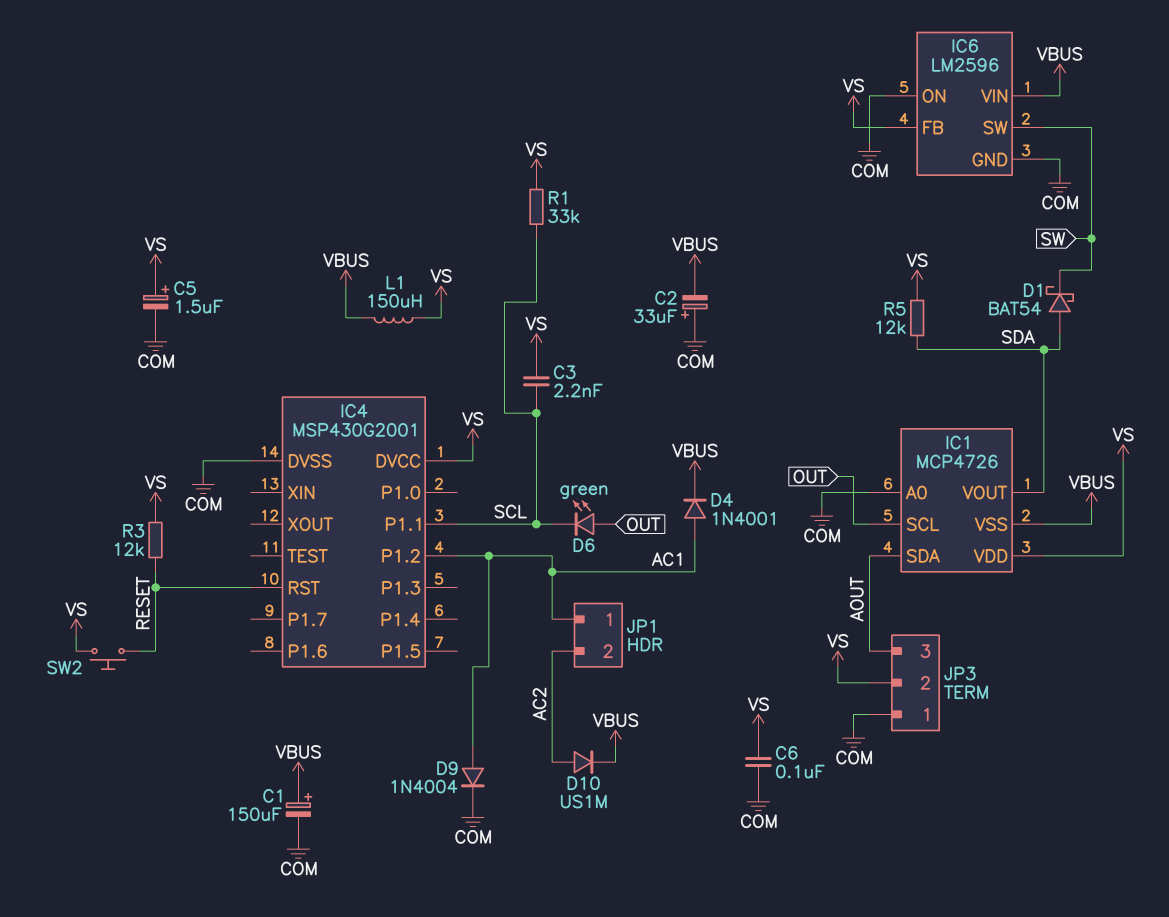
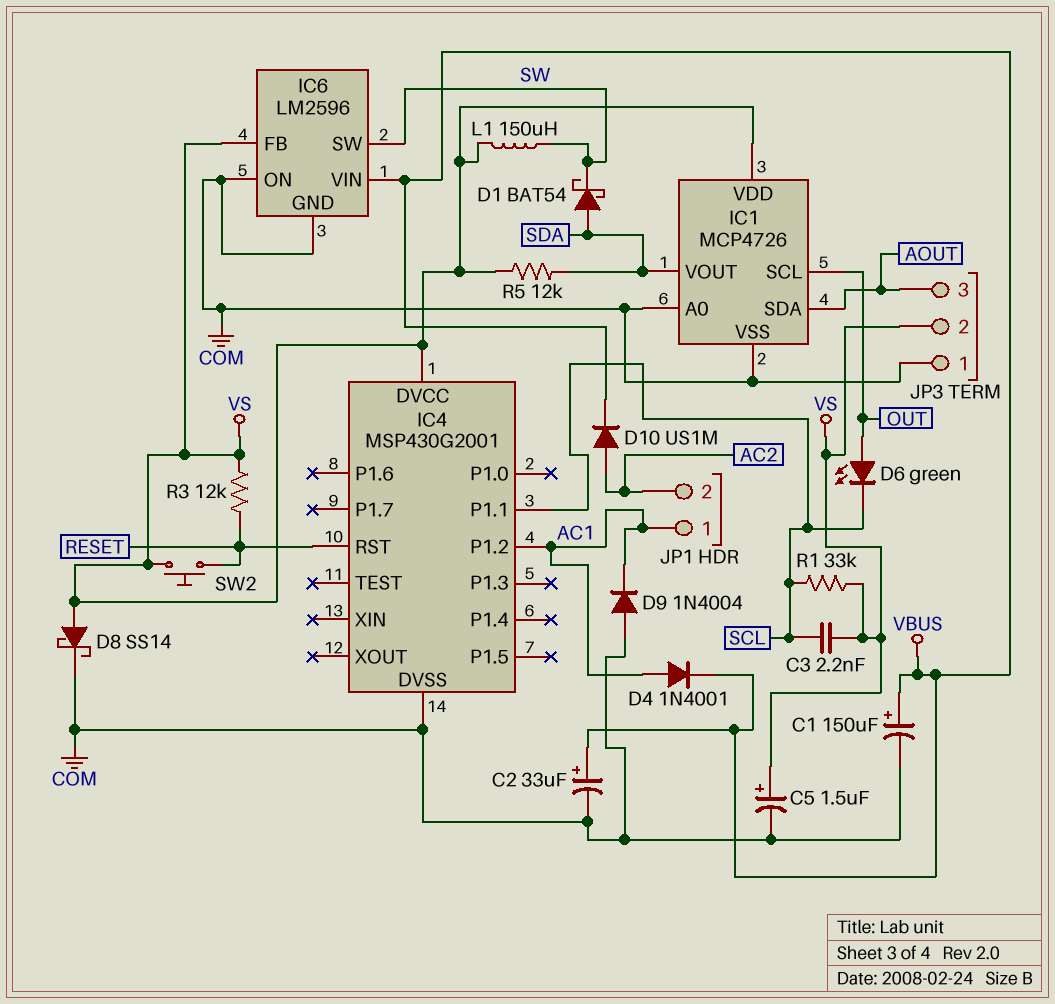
C2: 33uF (plus COM, minus VBUS) -> 33uF (plus VBUS, minus COM)
C6: 100nF (COM, VS) -> none
D8: none -> schottky SS14 (A VS, K COM)
D9: diode 1N4004 (A AC1, K COM) -> diode 1N4004 (A COM, K AC1)
IC1 pin VSS: VBUS -> COM
L1: 150uH (VBUS, VS) -> 150uH (SW, VS)

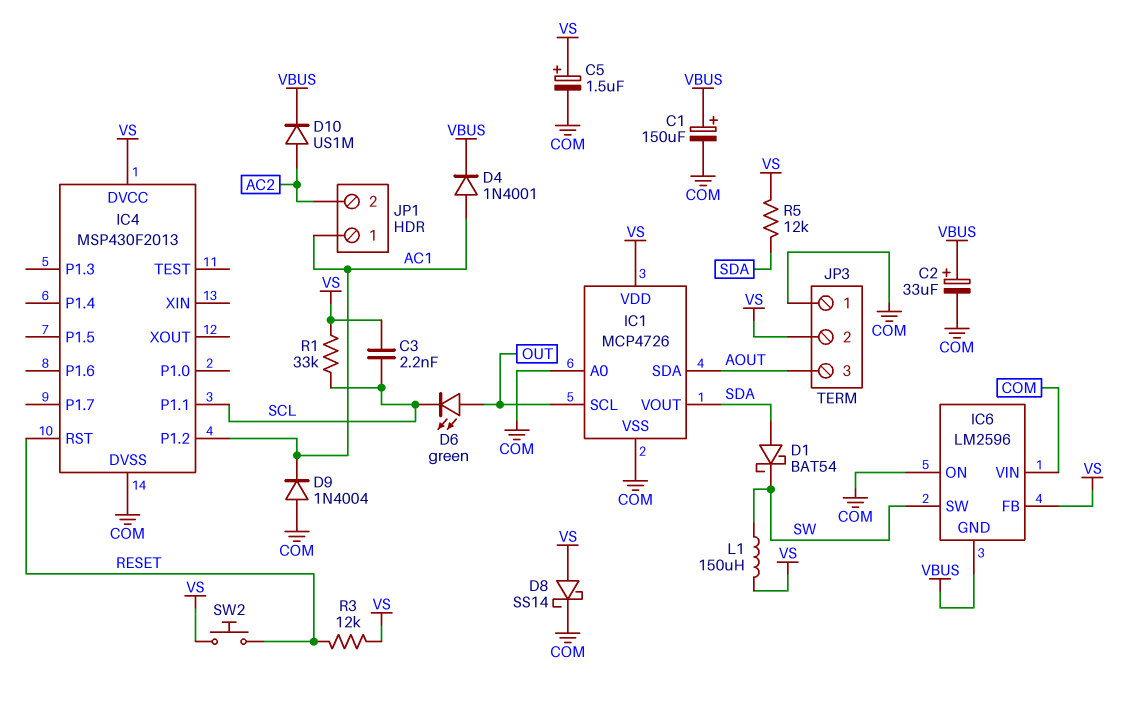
IC4: MSP430G2001 -> MSP430F2013
IC6 pin GND: COM -> VBUS
IC6 pin VIN: VBUS -> COM

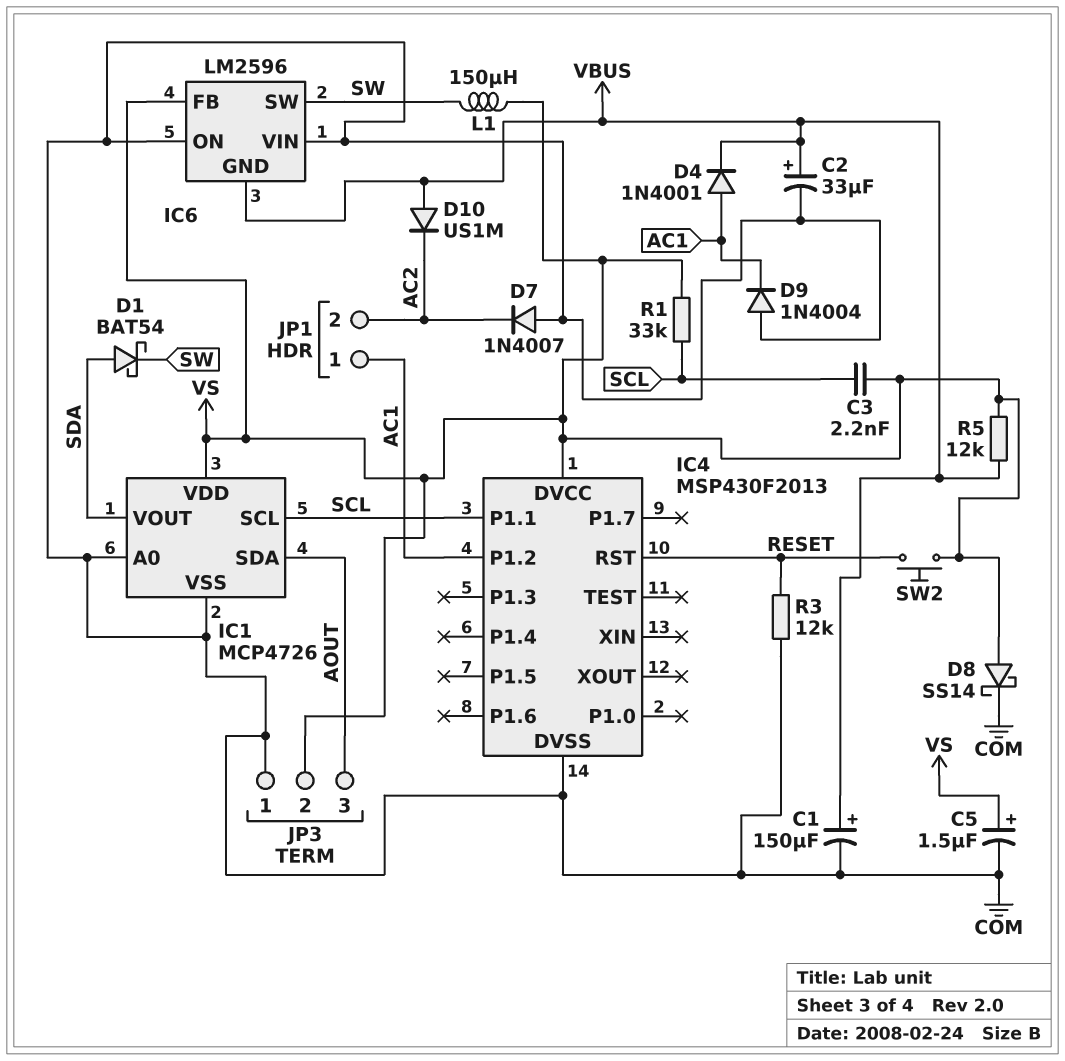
D6: LED green (A OUT, K SCL) -> none
D7: none -> diode 1N4007 (A COM, K AC2)
D10: diode US1M (A AC2, K VBUS) -> diode US1M (A VBUS, K AC2)
IC1 pin SCL: OUT -> SCL
R3: 12k (RESET, VS) -> 12k (COM, RESET)
R5: 12k (SDA, VS) -> 12k (VBUS, VS)

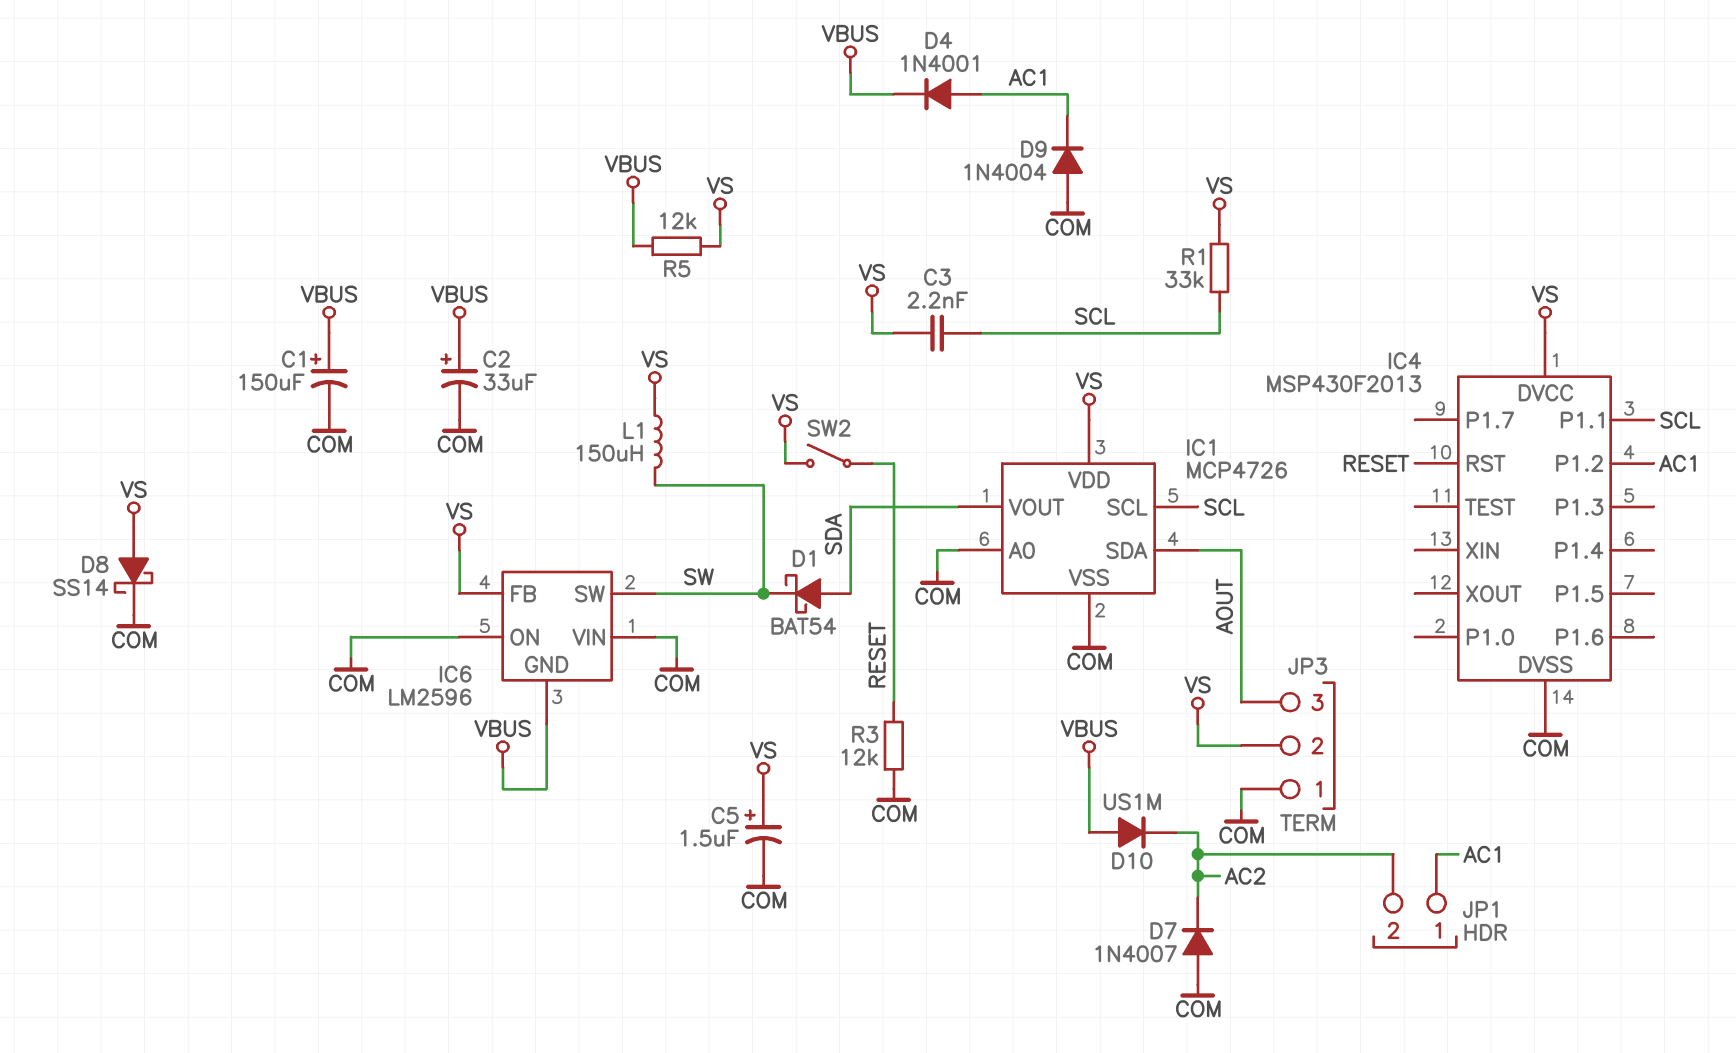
SW2: button (RESET, VS) -> switch (RESET, VS)

